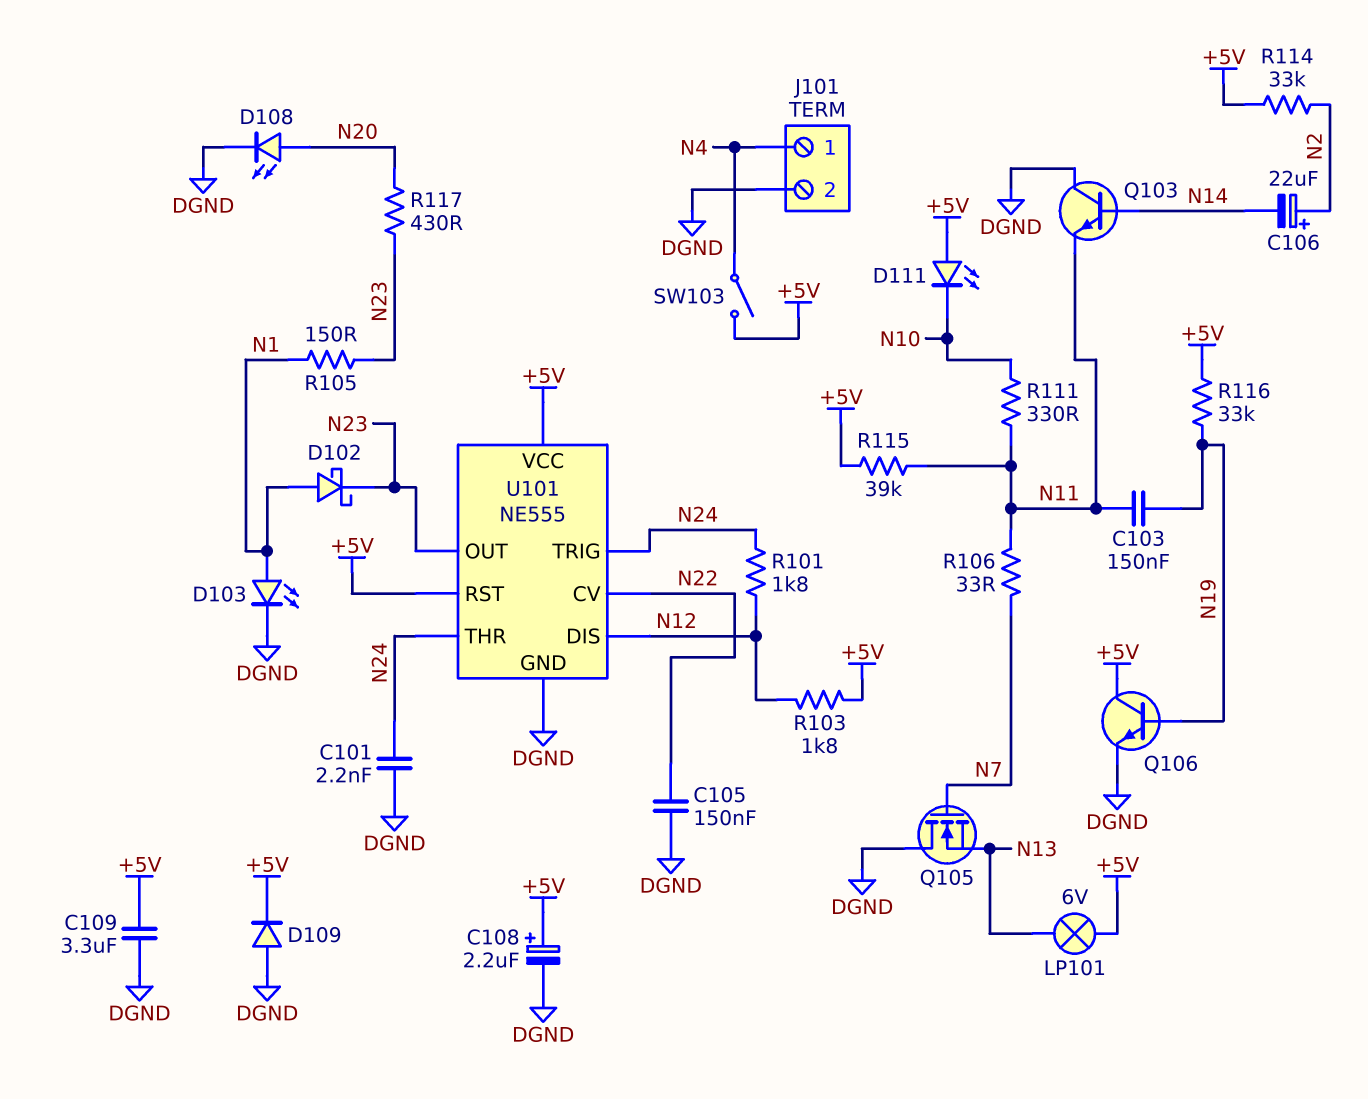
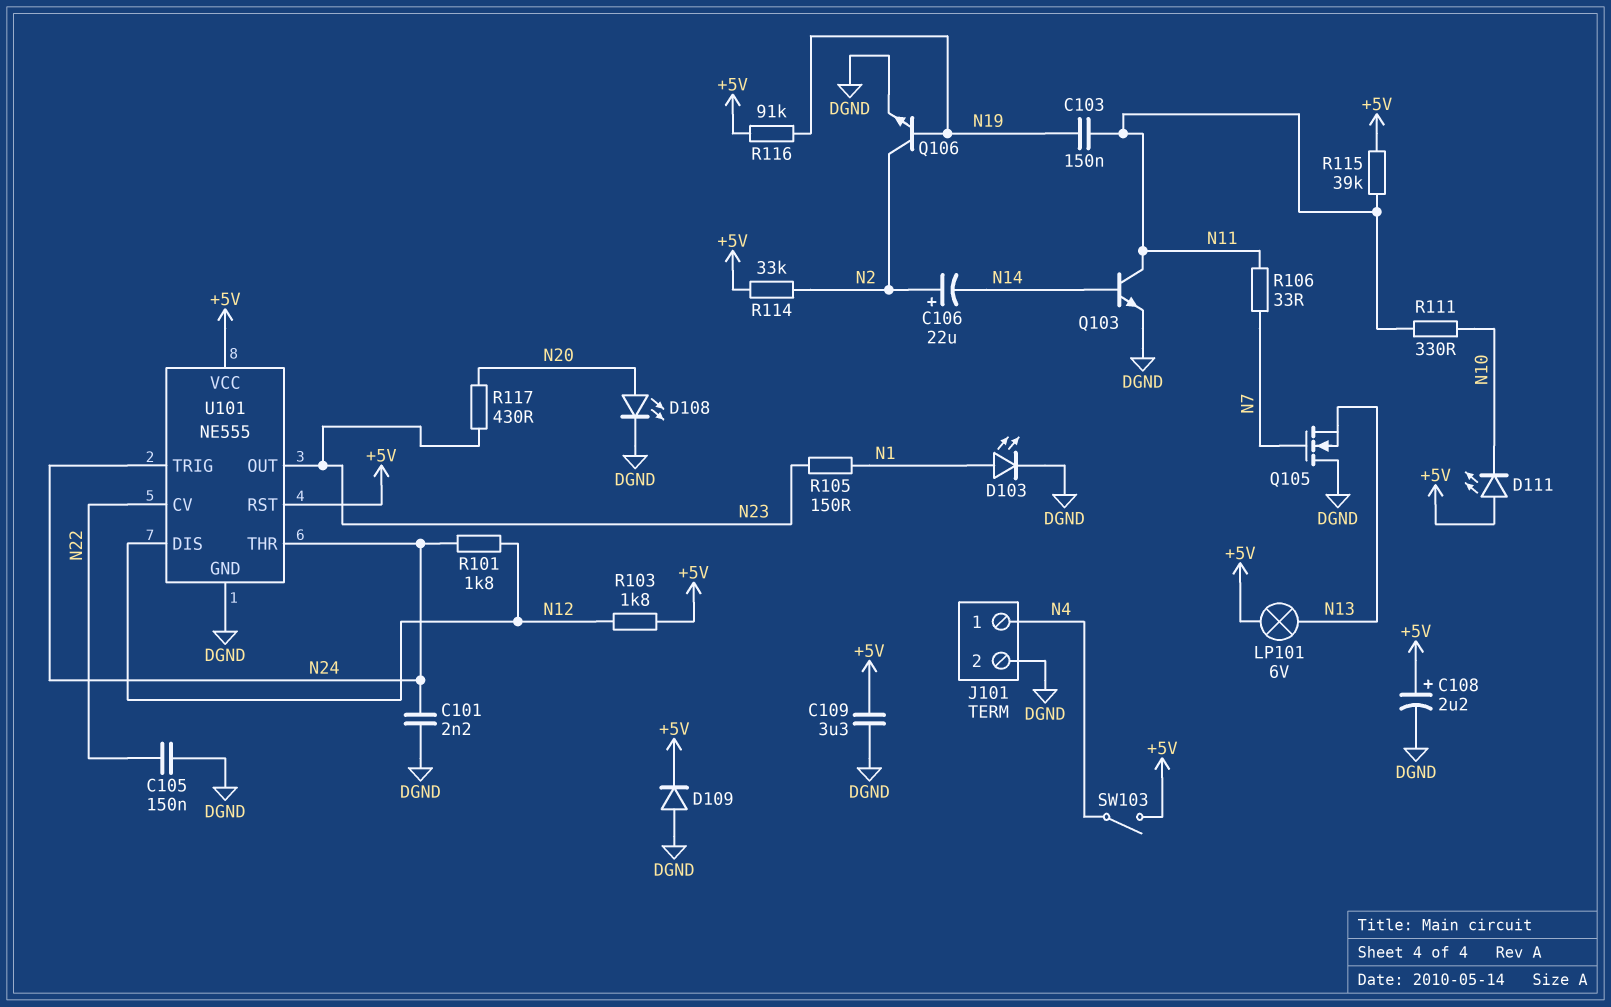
D102: schottky (A N1, K N23) -> none
Q103: NPN (B N14, C DGND, E N11) -> NPN (B N14, C N11, E DGND)
Q106: NPN (B N19, C +5V, E DGND) -> NPN (B N19, C N2, E DGND)
R116: 33k (+5V, N19) -> 91k (+5V, N19)

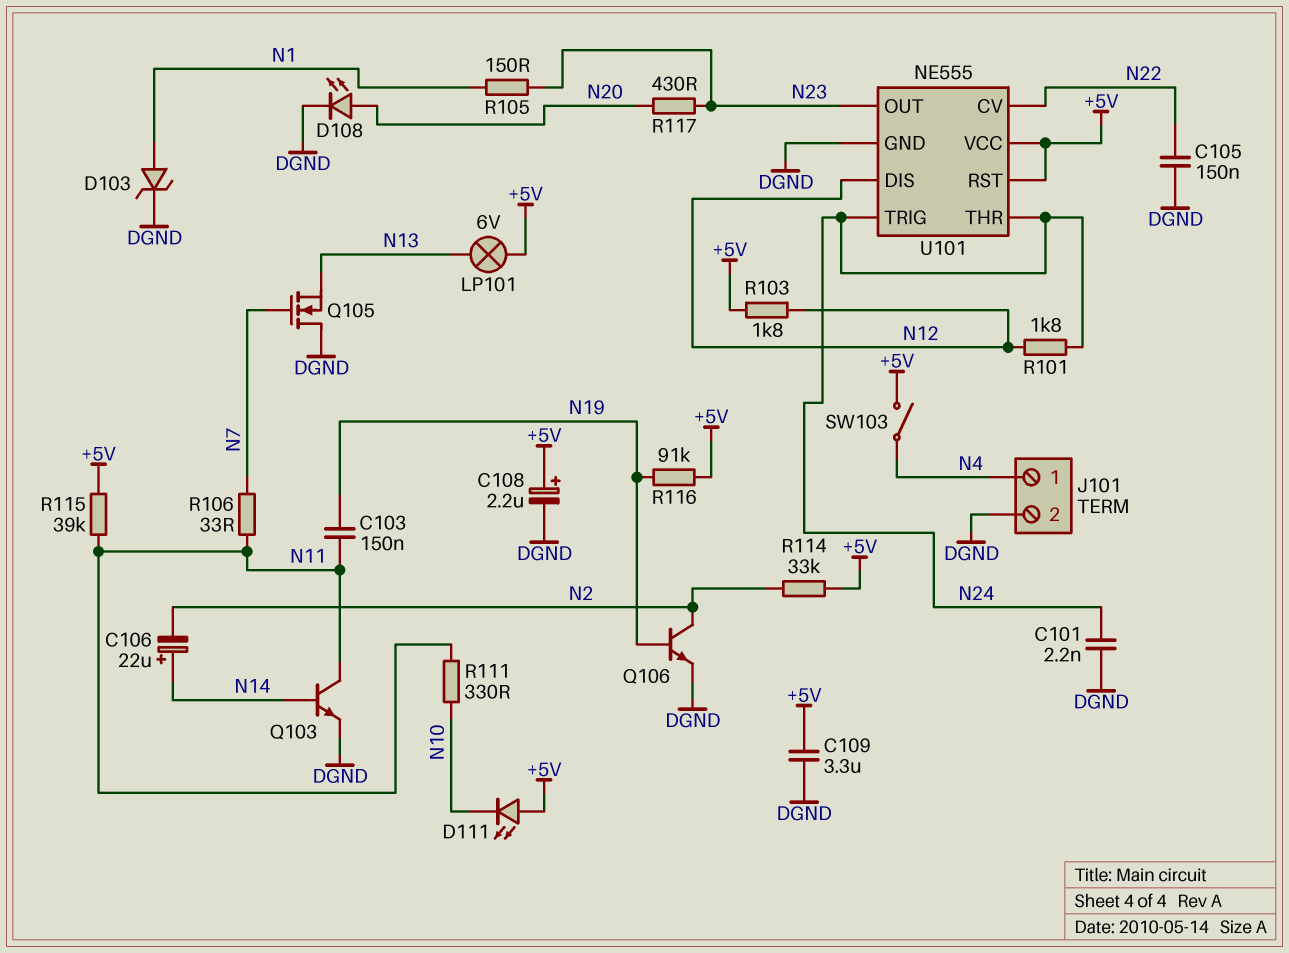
C106: 22uF (plus N2, minus N14) -> 22uF (plus N14, minus N2)
D103: LED (A N1, K DGND) -> zener (A N1, K DGND)
D109: diode (A DGND, K +5V) -> none

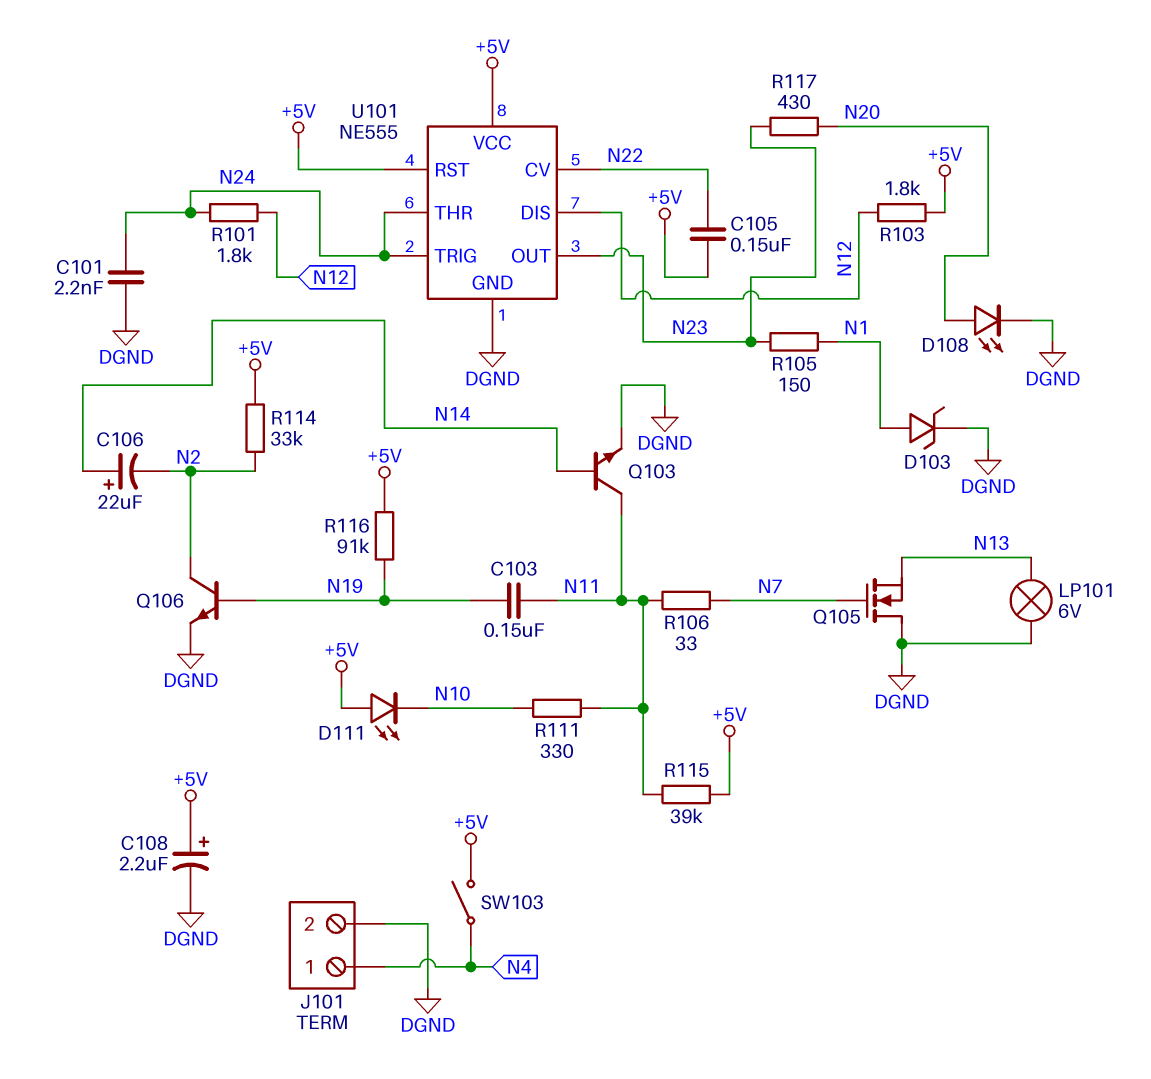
C105: 150nF (DGND, N22) -> 150nF (+5V, N22)
C109: 3.3uF (+5V, DGND) -> none
LP101: lamp 6V (+5V, N13) -> lamp 6V (DGND, N13)

